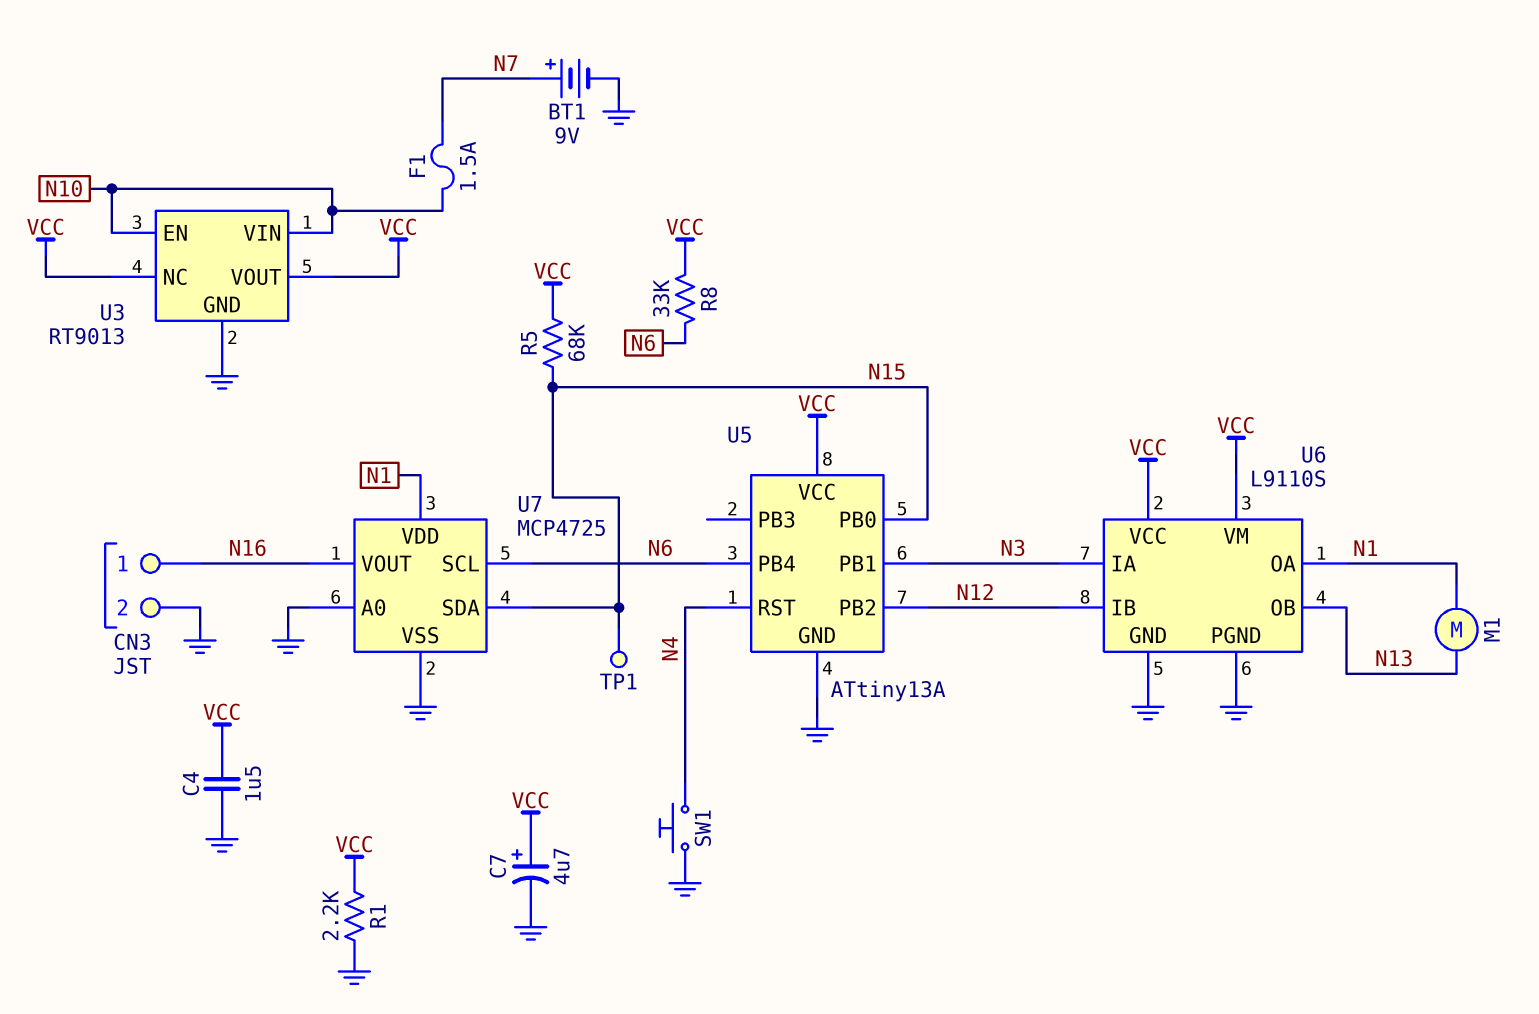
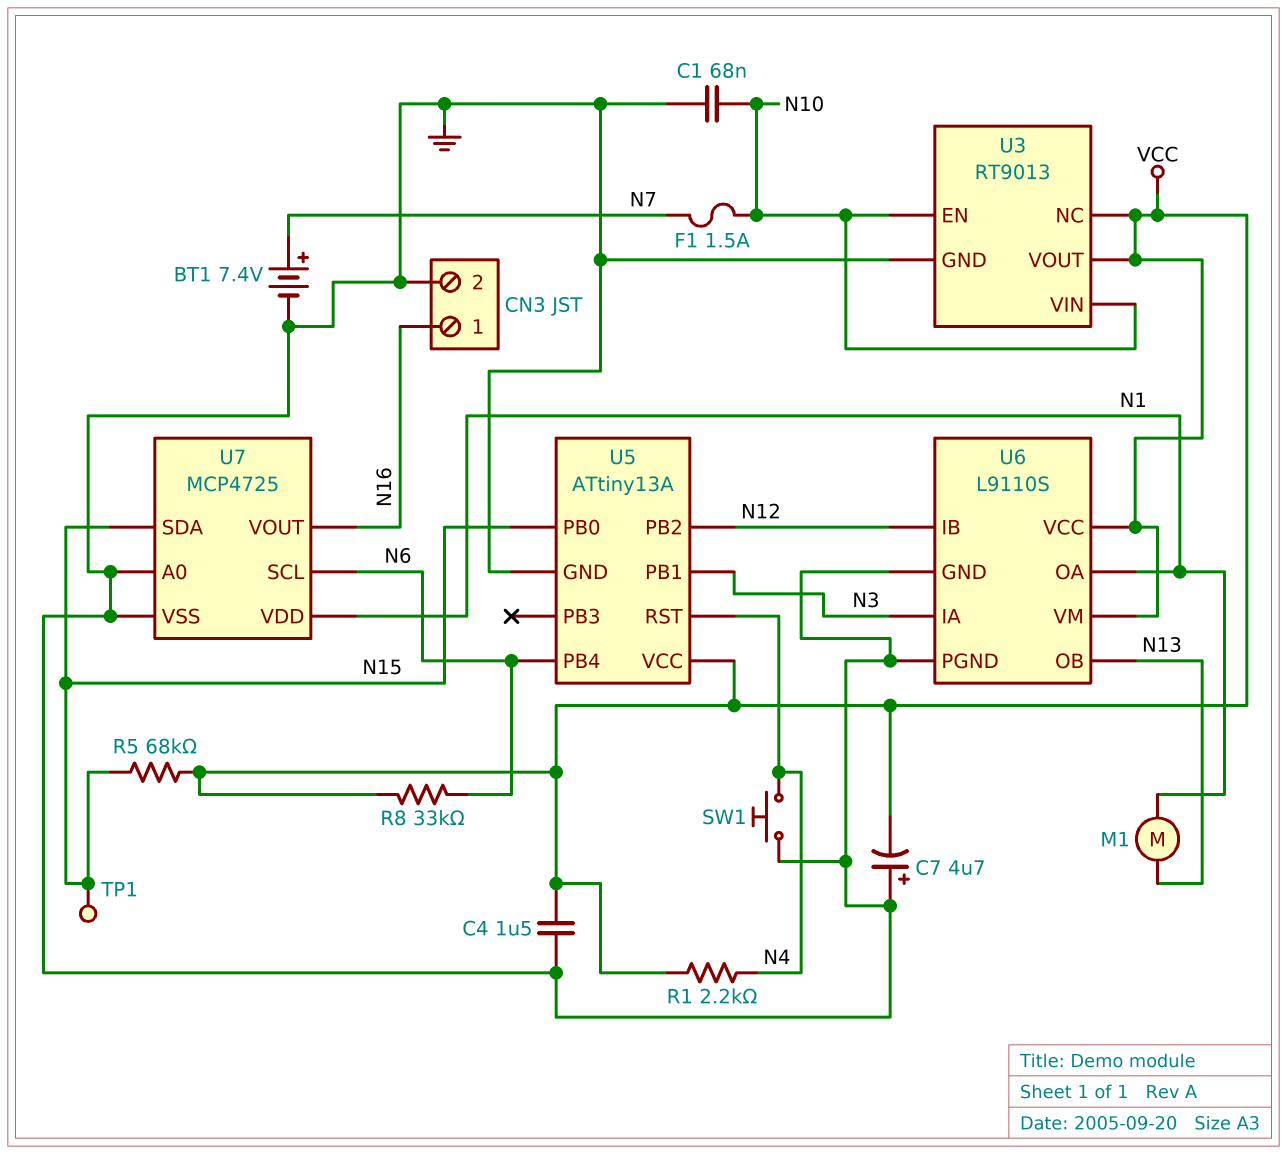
BT1: 9V (plus N7, minus GND) -> 7.4V (plus N7, minus GND)
C1: none -> 68nF (GND, N10)
C7: 4.7uF (plus VCC, minus GND) -> 4.7uF (plus GND, minus VCC)
R1: 2.2k (GND, VCC) -> 2.2k (N4, VCC)

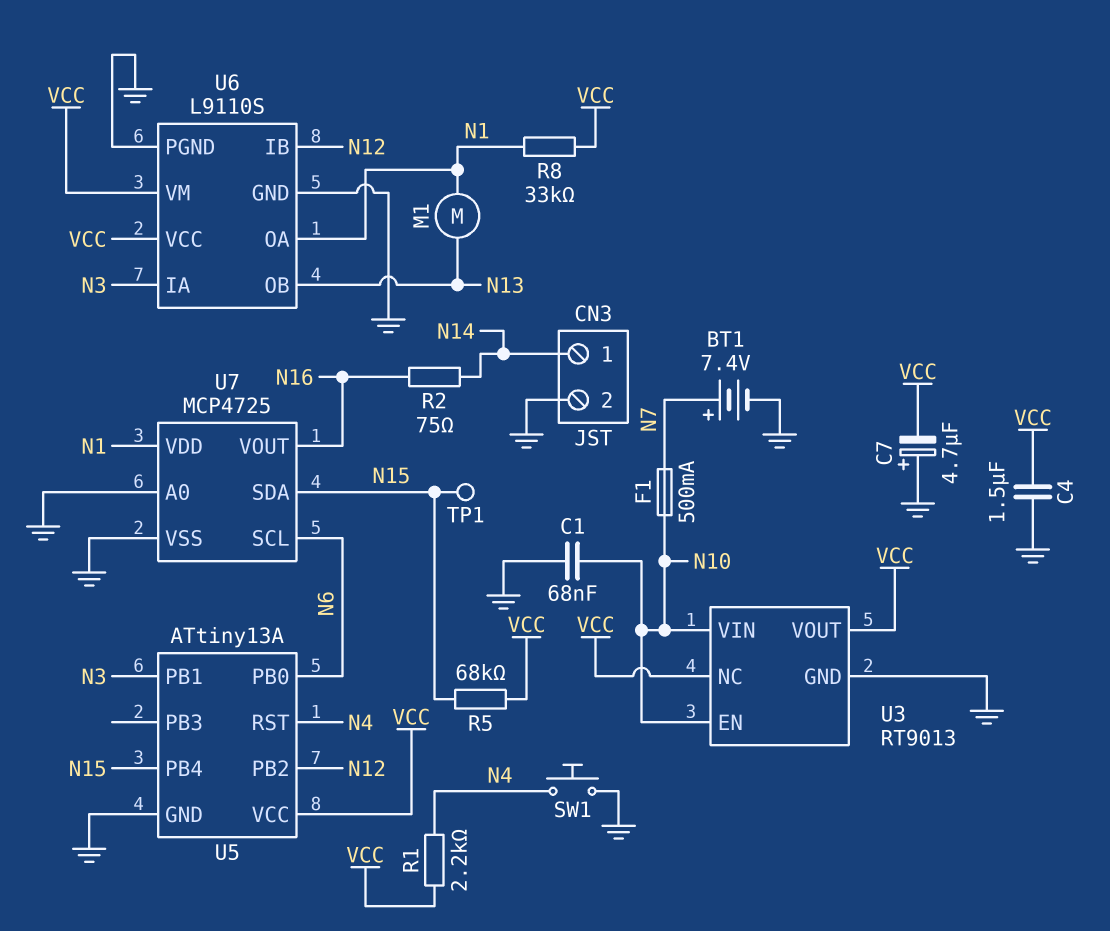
CN3 pin 1: N16 -> N14
F1: 1.5A (N7, N10) -> 500mA (N7, N10)
R2: none -> 75 (N14, N16)
R8: 33k (N6, VCC) -> 33k (N1, VCC)
U5 pin PB0: N15 -> N6
U5 pin PB4: N6 -> N15

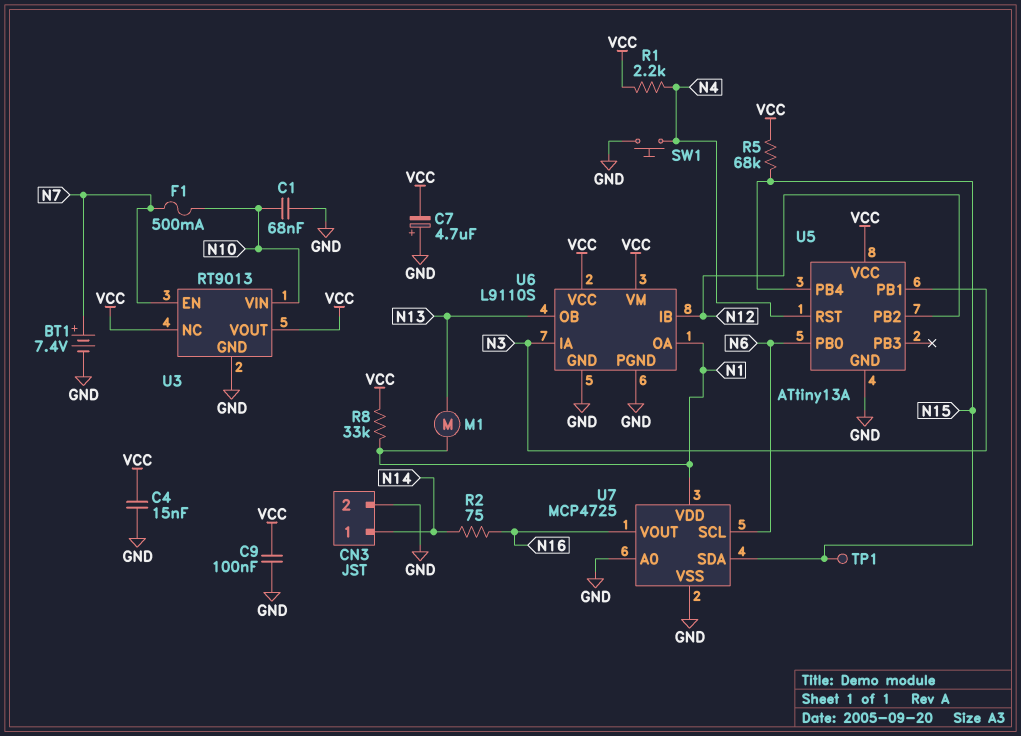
C4: 1.5uF (GND, VCC) -> 15nF (GND, VCC)
C9: none -> 100nF (GND, VCC)
U3 pin EN: N10 -> N7

